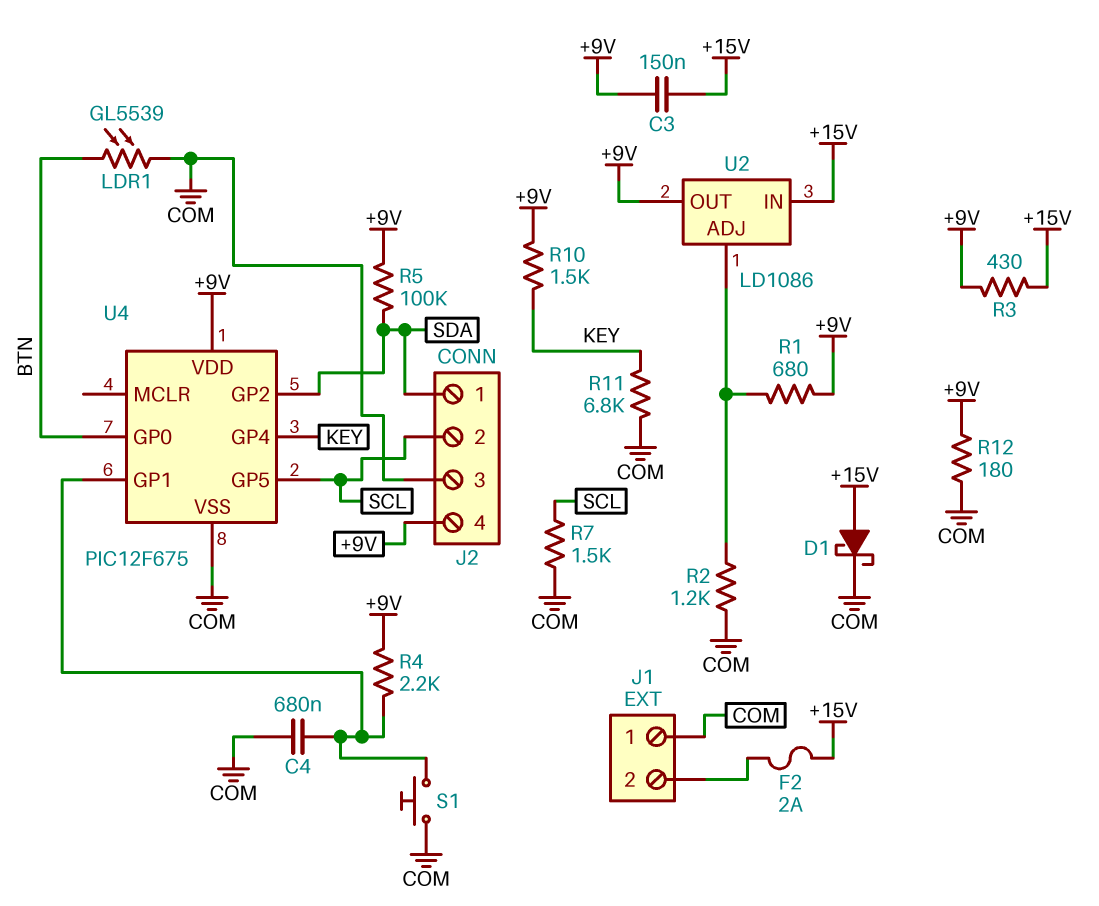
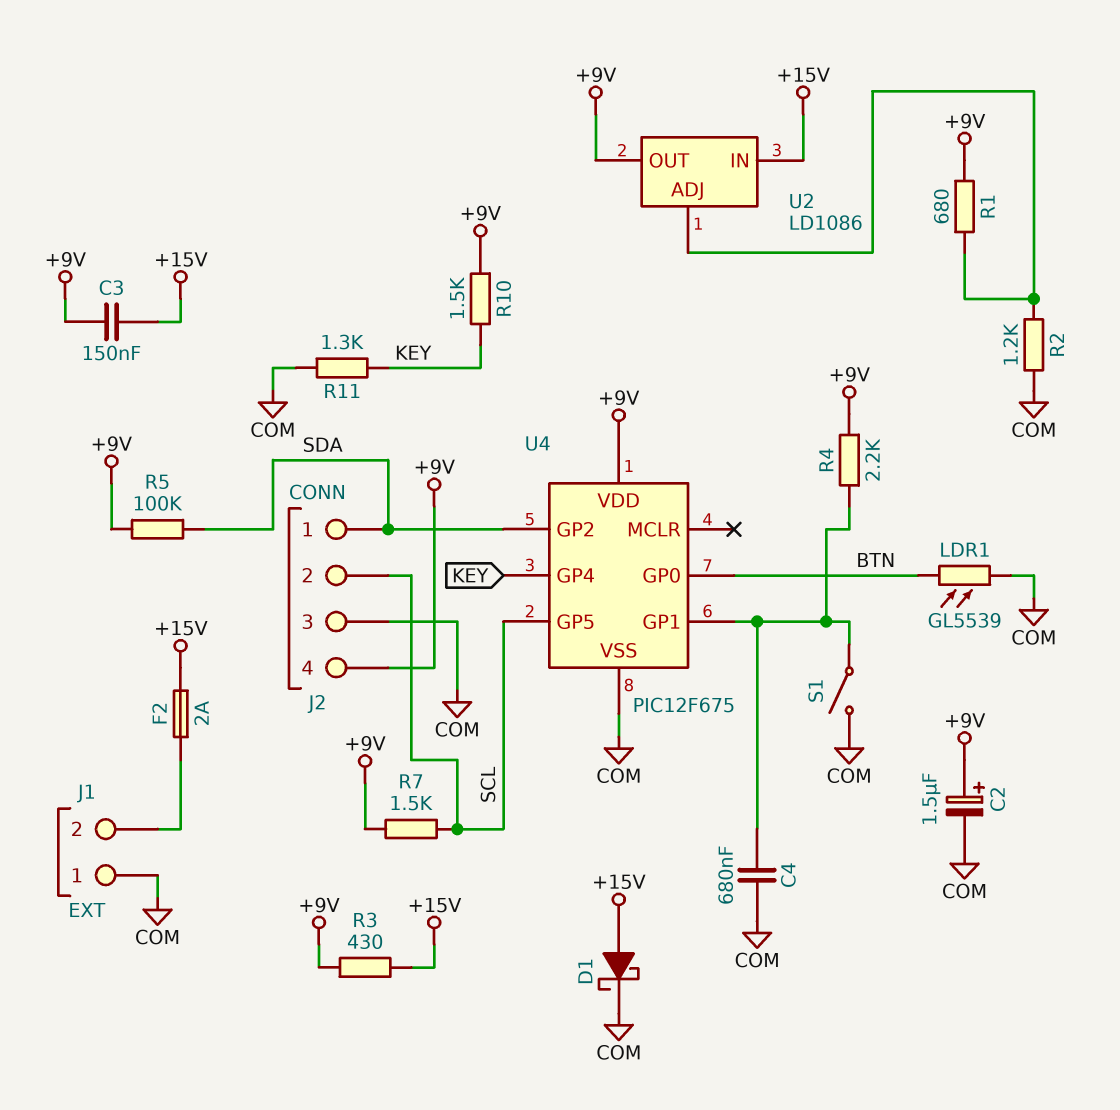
C2: none -> 1.5uF (plus +9V, minus COM)
R7: 1.5k (COM, SCL) -> 1.5k (+9V, SCL)
R11: 6.8k (COM, KEY) -> 1.3k (COM, KEY)
R12: 180 (+9V, COM) -> none
S1: button (COM, U4/GP1) -> switch (COM, U4/GP1)

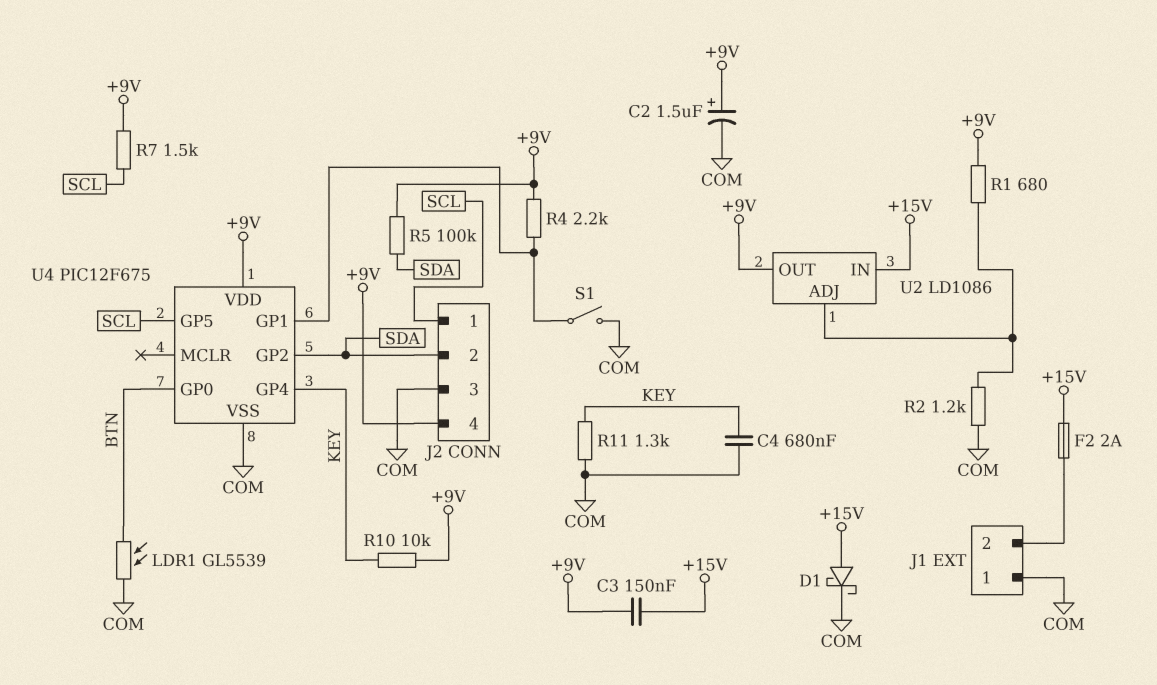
C4: 680nF (COM, U4/GP1) -> 680nF (COM, KEY)
J2 pin 1: SDA -> SCL
J2 pin 2: SCL -> SDA
R3: 430 (+9V, +15V) -> none
R10: 1.5k (+9V, KEY) -> 10k (+9V, KEY)

